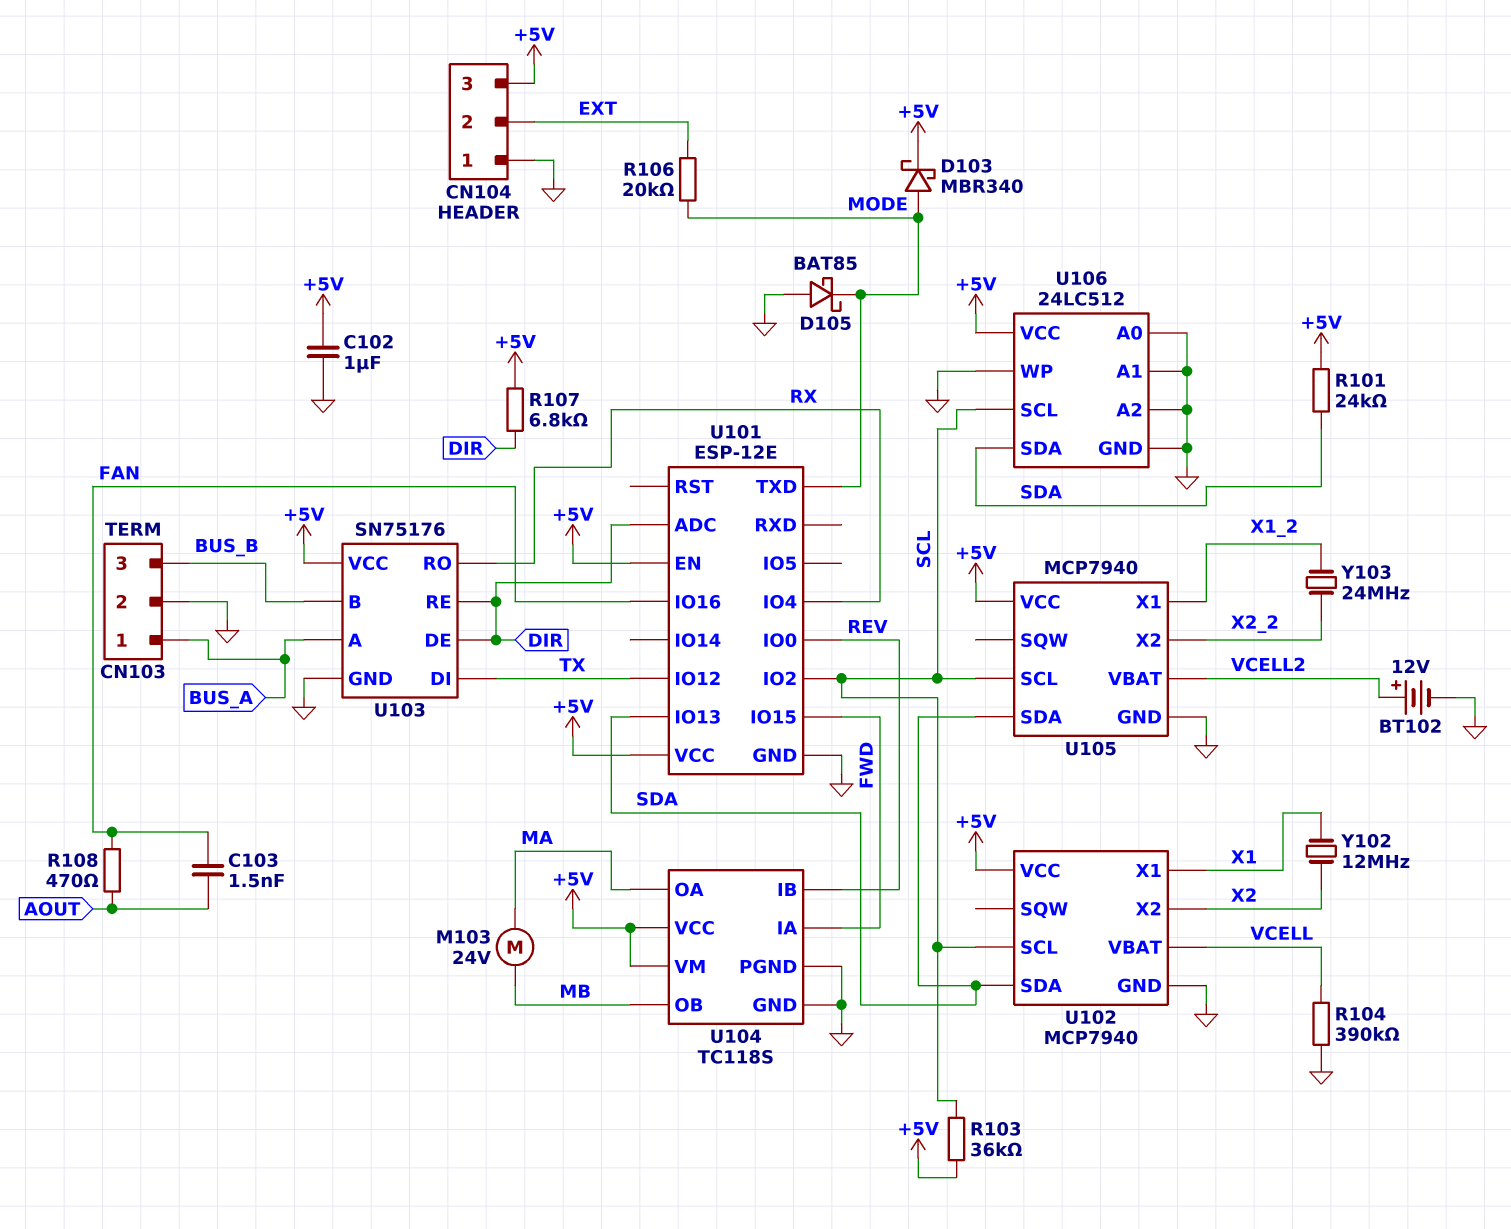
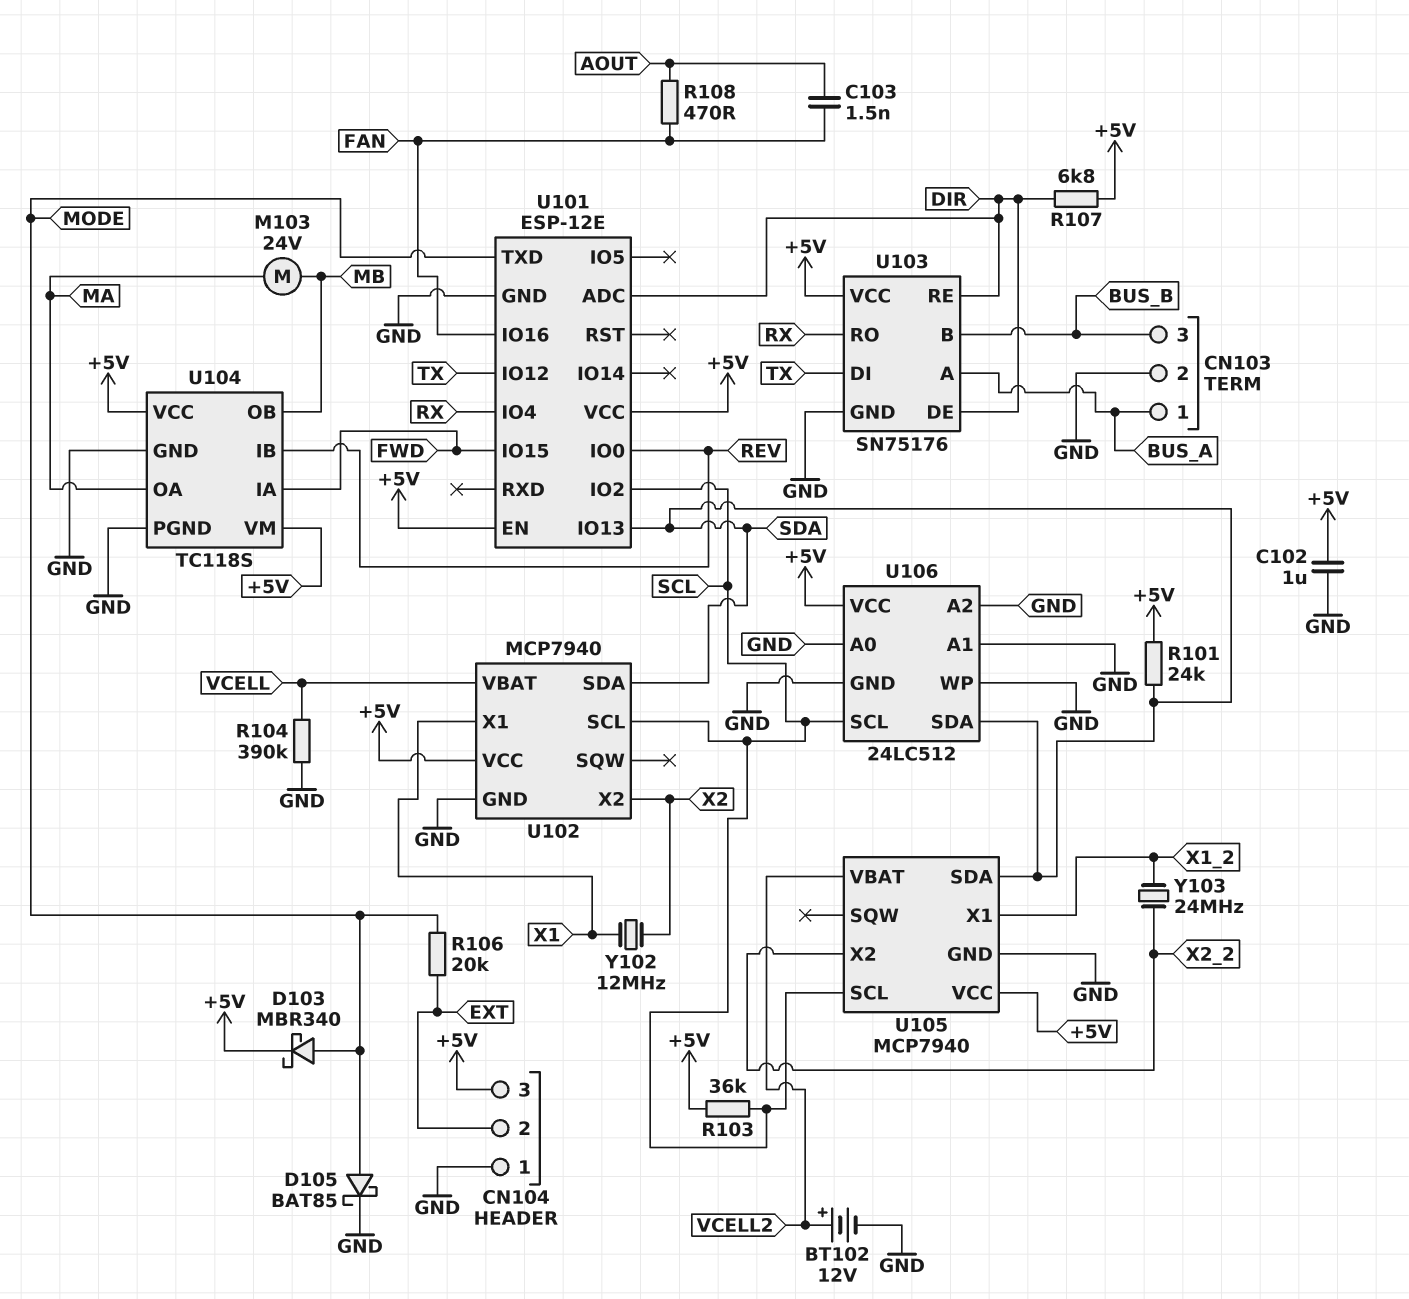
D105: schottky BAT85 (A GND, K MODE) -> schottky BAT85 (A MODE, K GND)

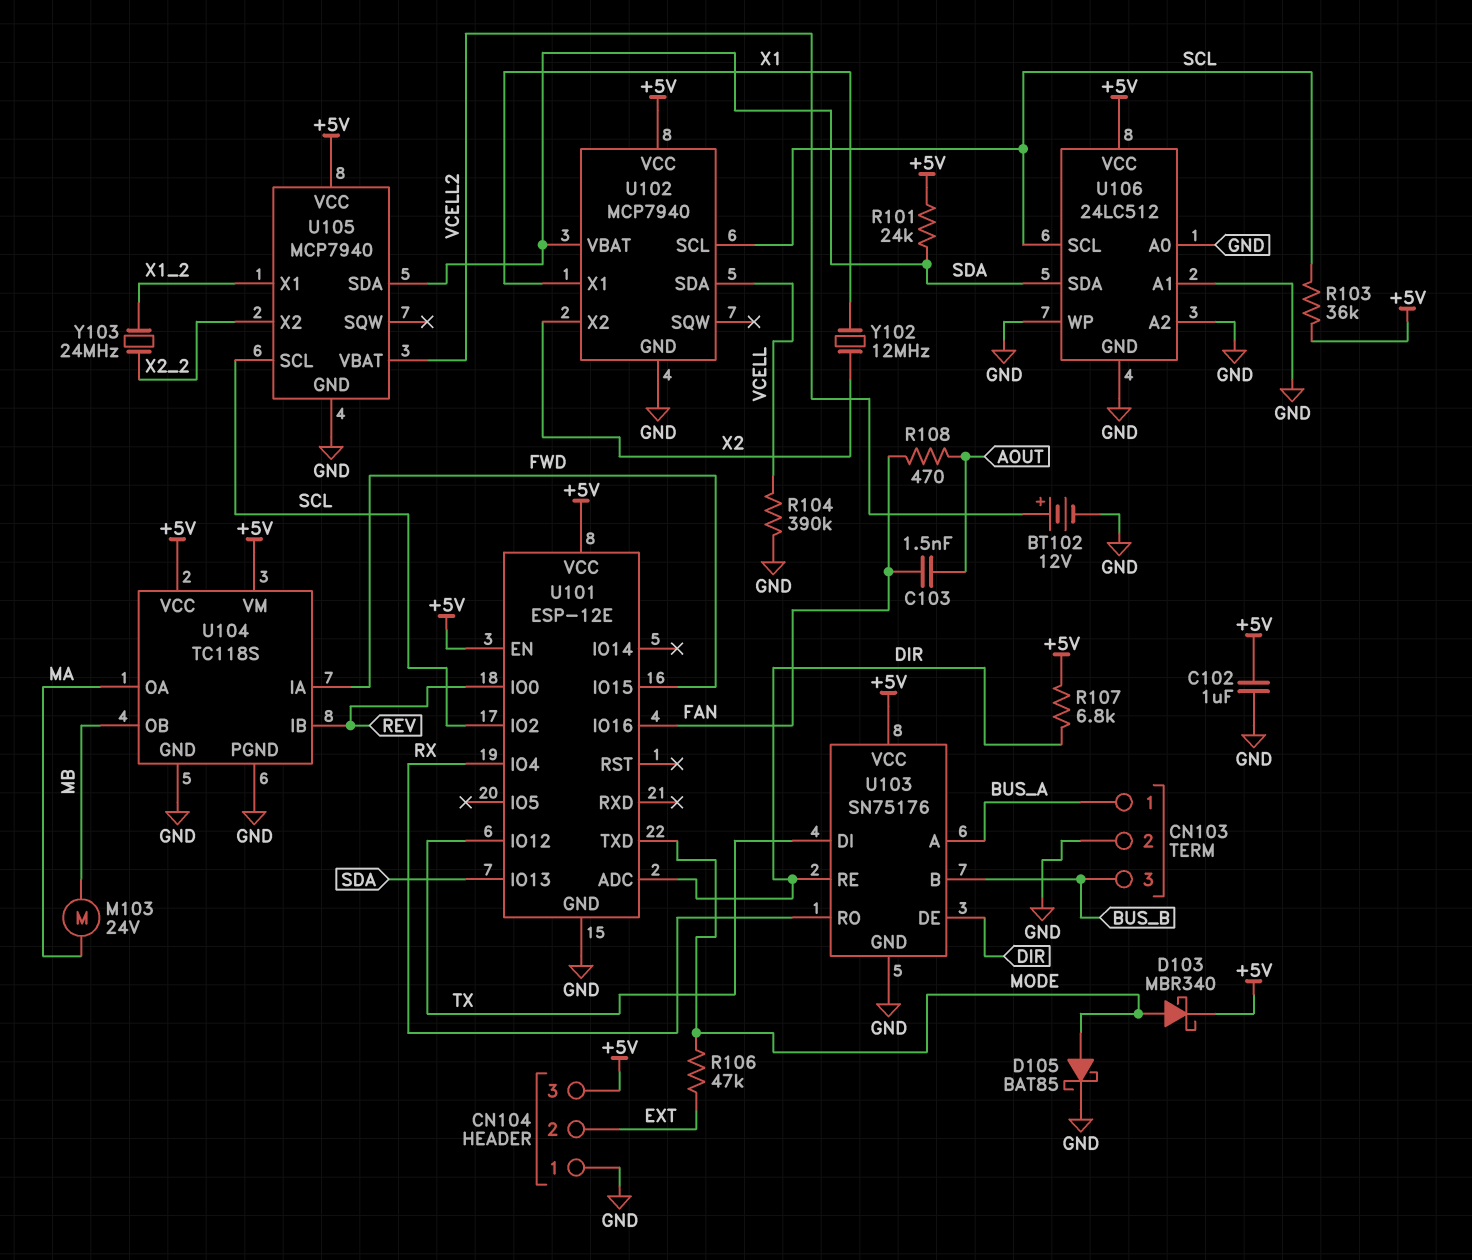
R106: 20k (EXT, MODE) -> 47k (EXT, MODE)
U102 pin SDA: SDA -> VCELL
U102 pin VBAT: VCELL -> SDA

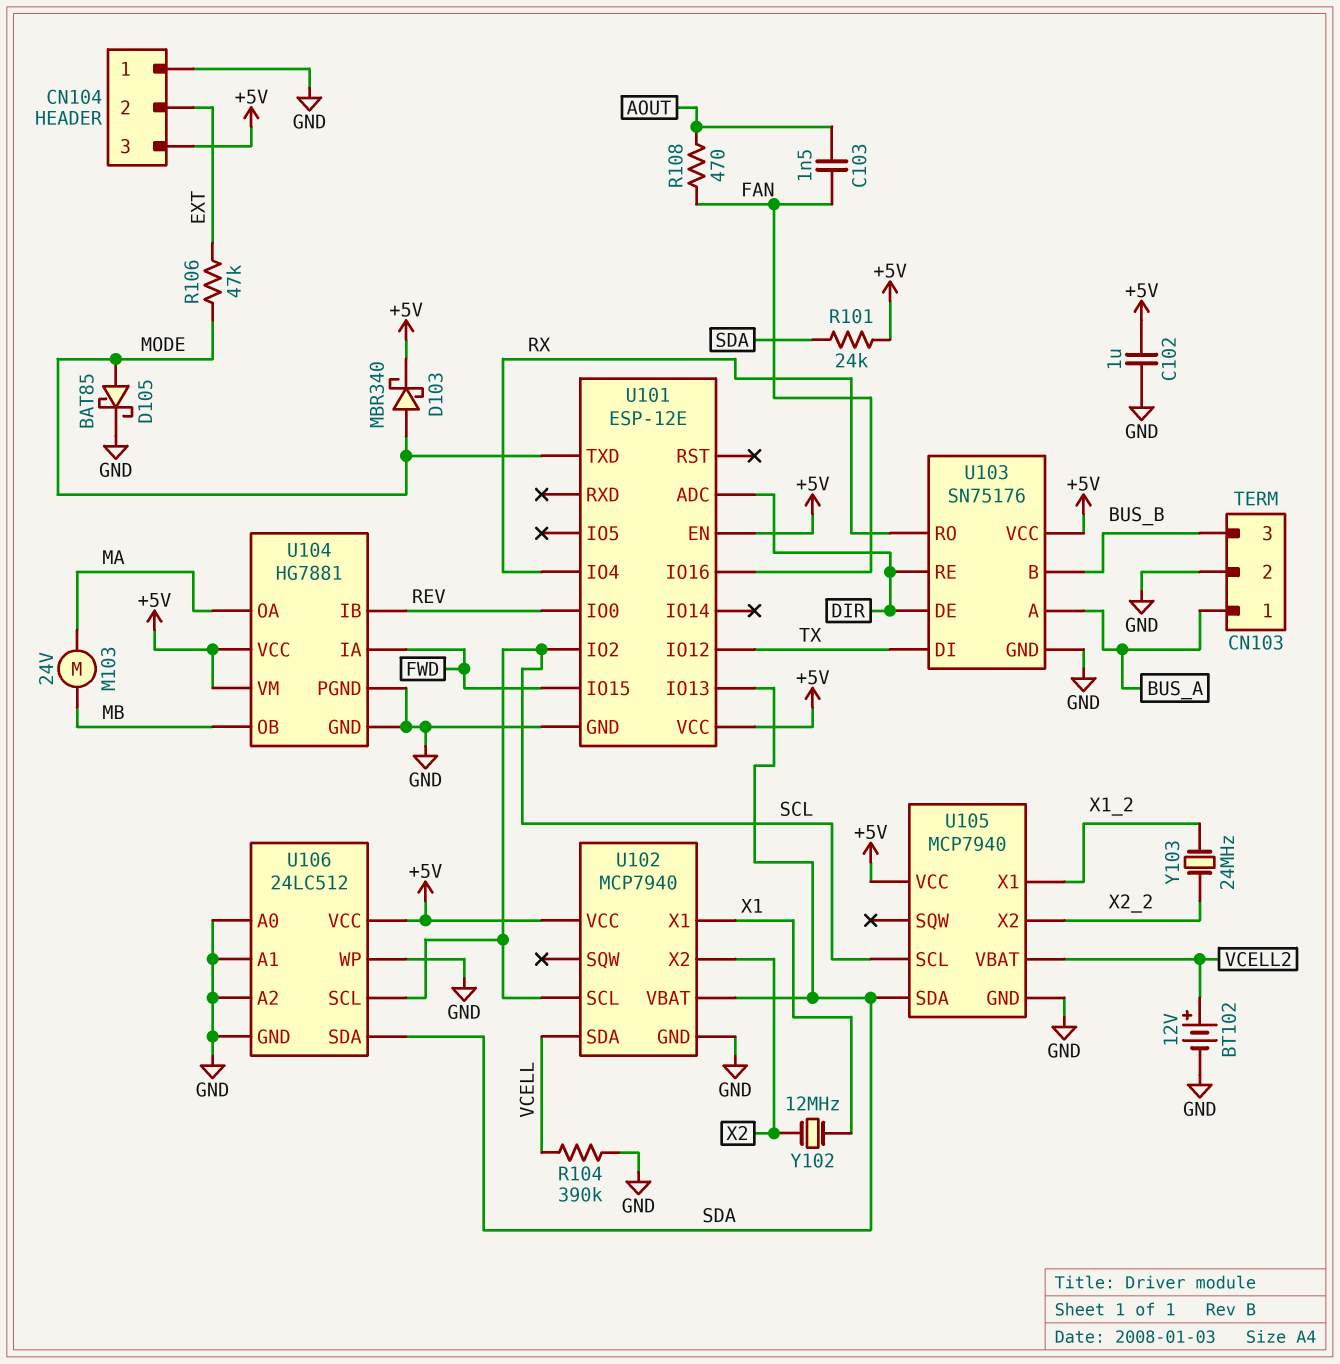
R103: 36k (+5V, SCL) -> none
R107: 6.8k (+5V, DIR) -> none
U104: TC118S -> HG7881

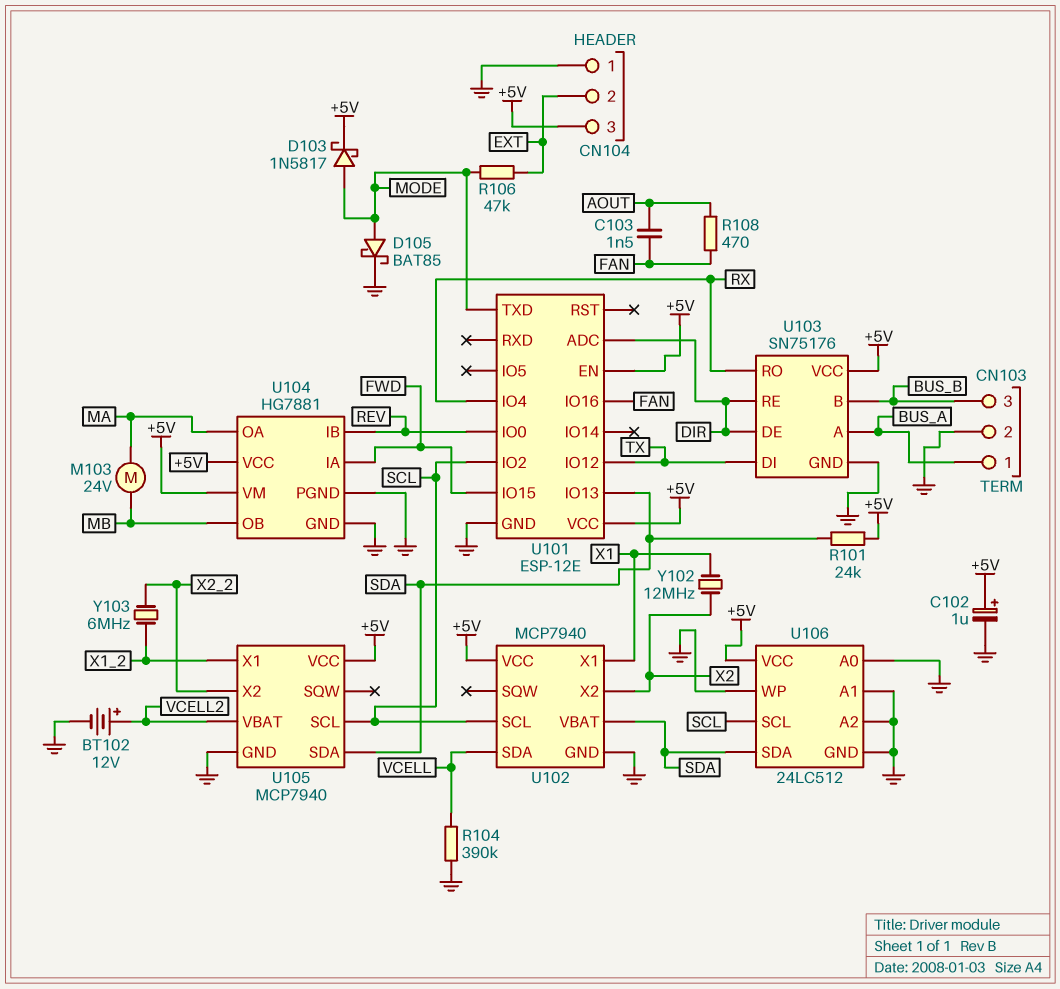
C102: 1uF (+5V, GND) -> 1uF (plus +5V, minus GND)
D103: schottky MBR340 (A MODE, K +5V) -> schottky 1N5817 (A MODE, K +5V)
Y103: 24MHz (X1_2, X2_2) -> 6MHz (X1_2, X2_2)

